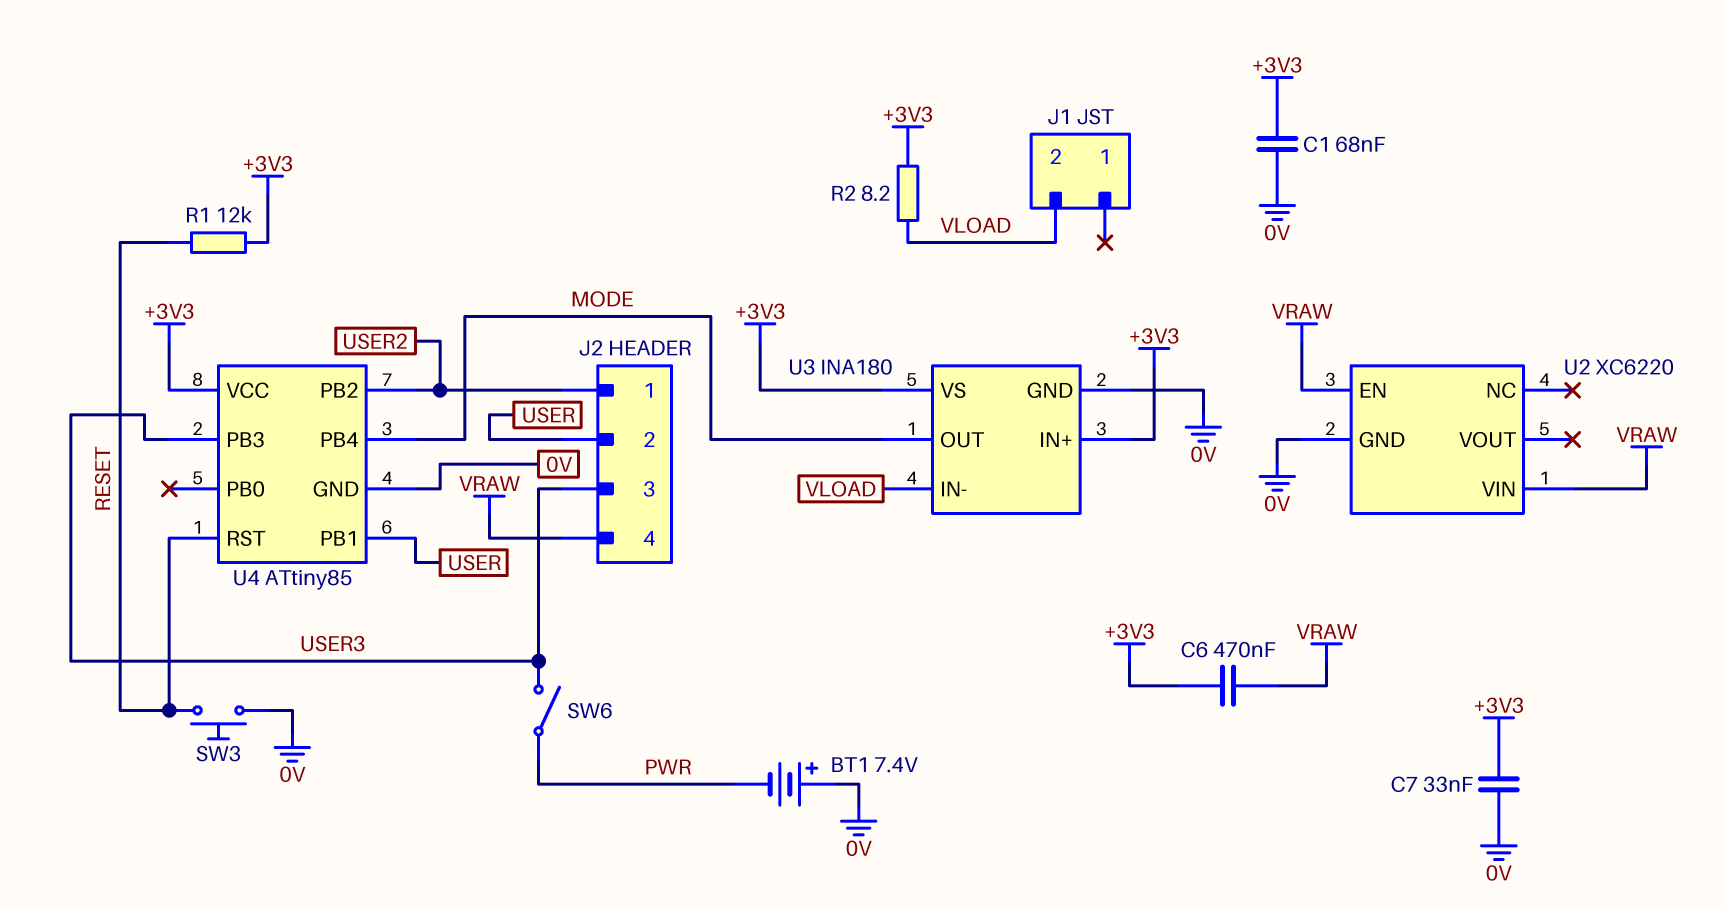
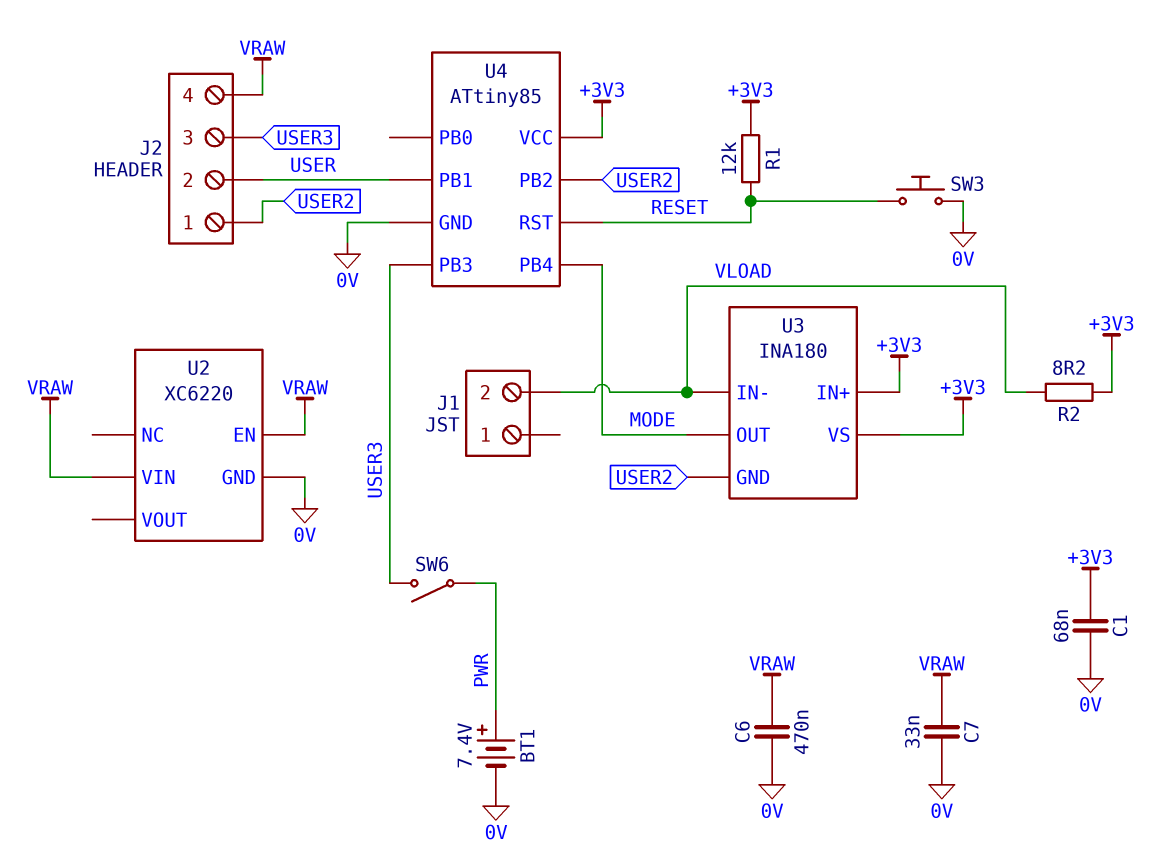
BT1: 7.4V (plus 0V, minus PWR) -> 7.4V (plus PWR, minus 0V)
C6: 470nF (+3V3, VRAW) -> 470nF (0V, VRAW)
C7: 33nF (+3V3, 0V) -> 33nF (0V, VRAW)
U3 pin GND: 0V -> USER2

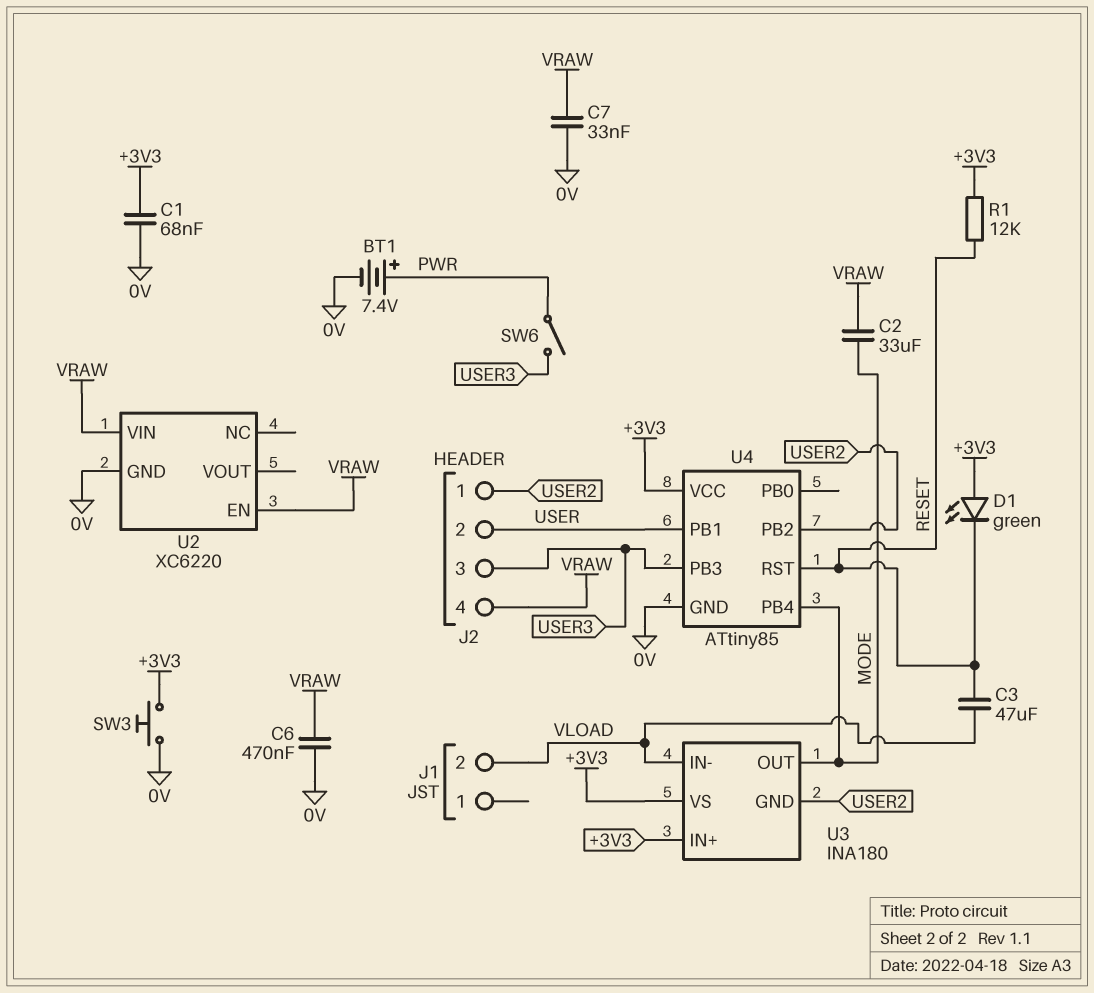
C2: none -> 33uF (MODE, VRAW)
C3: none -> 47uF (RESET, VLOAD)
D1: none -> LED green (A +3V3, K RESET)
R2: 8.2 (+3V3, VLOAD) -> none
SW3: button (0V, RESET) -> button (+3V3, 0V)

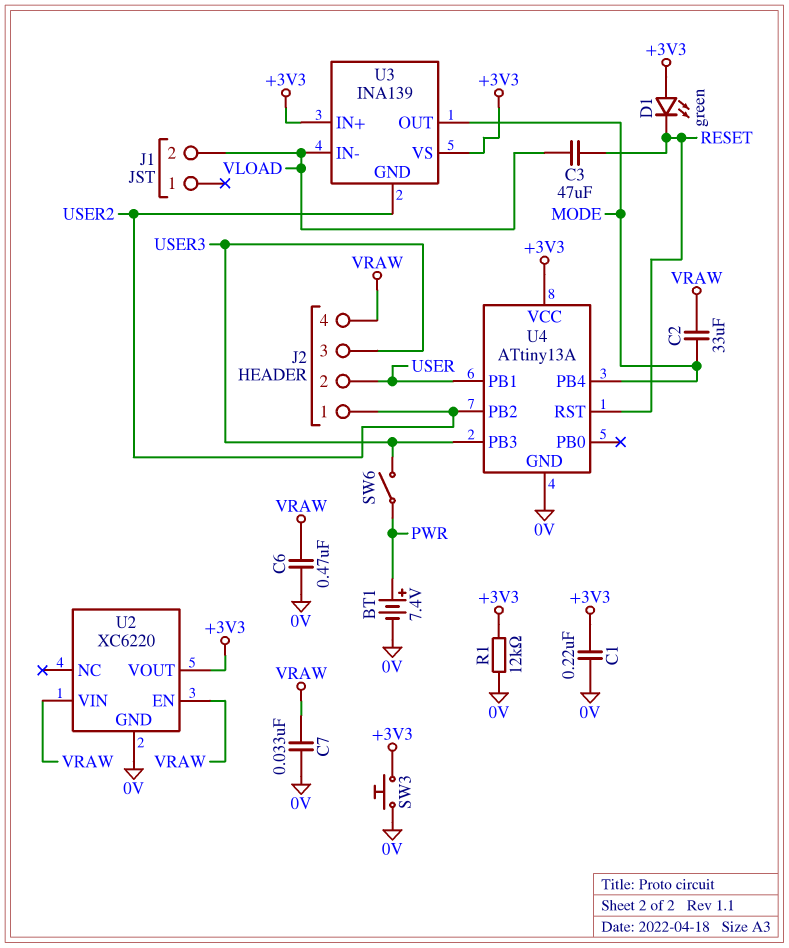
C1: 68nF (+3V3, 0V) -> 220nF (+3V3, 0V)
R1: 12k (+3V3, RESET) -> 12k (+3V3, 0V)
U2 pin VOUT: none -> +3V3
U3: INA180 -> INA139
U4: ATtiny85 -> ATtiny13A

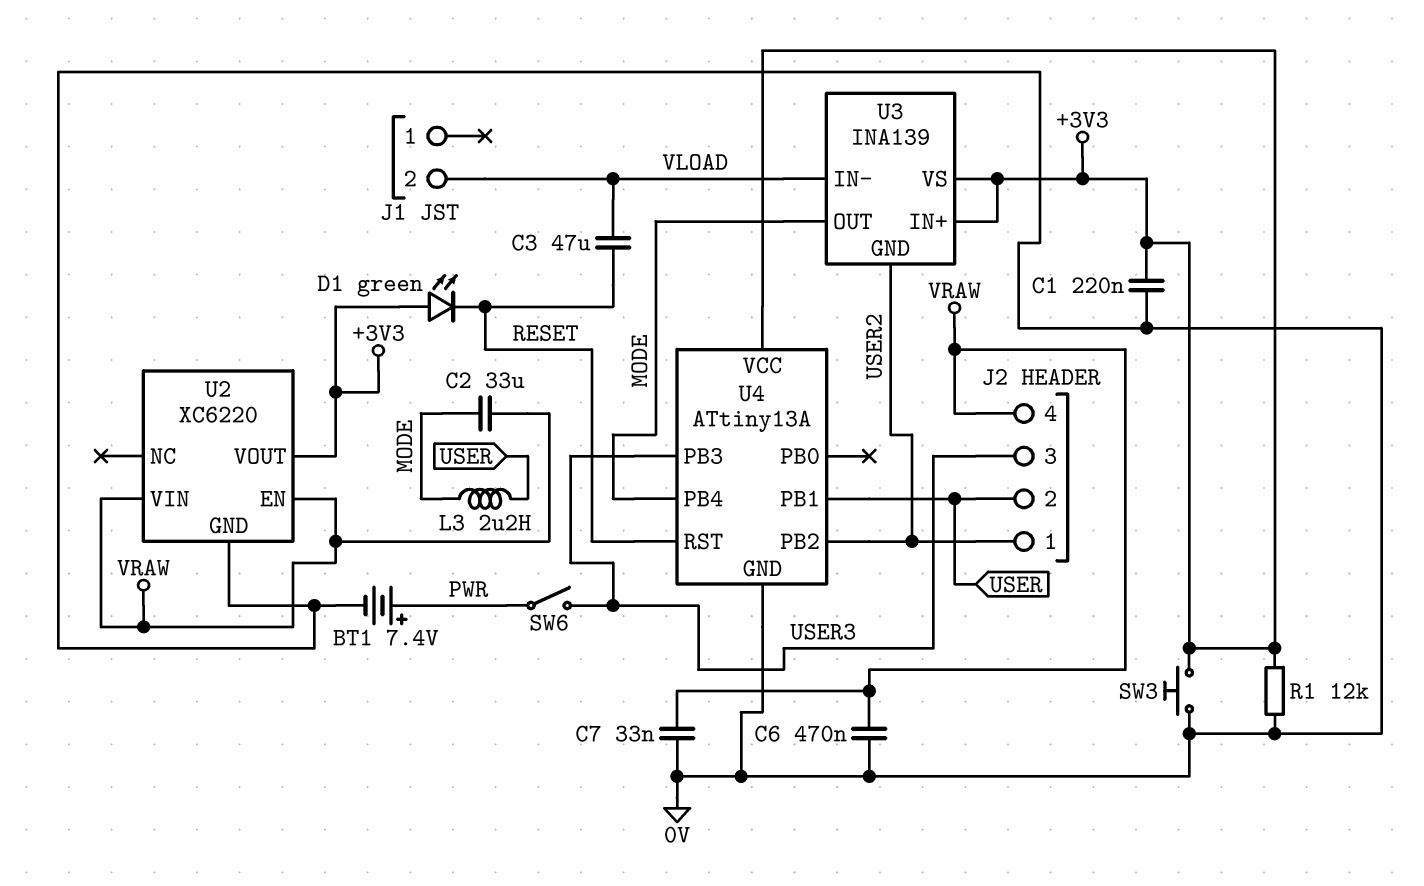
L3: none -> 2.2uH (MODE, USER)

